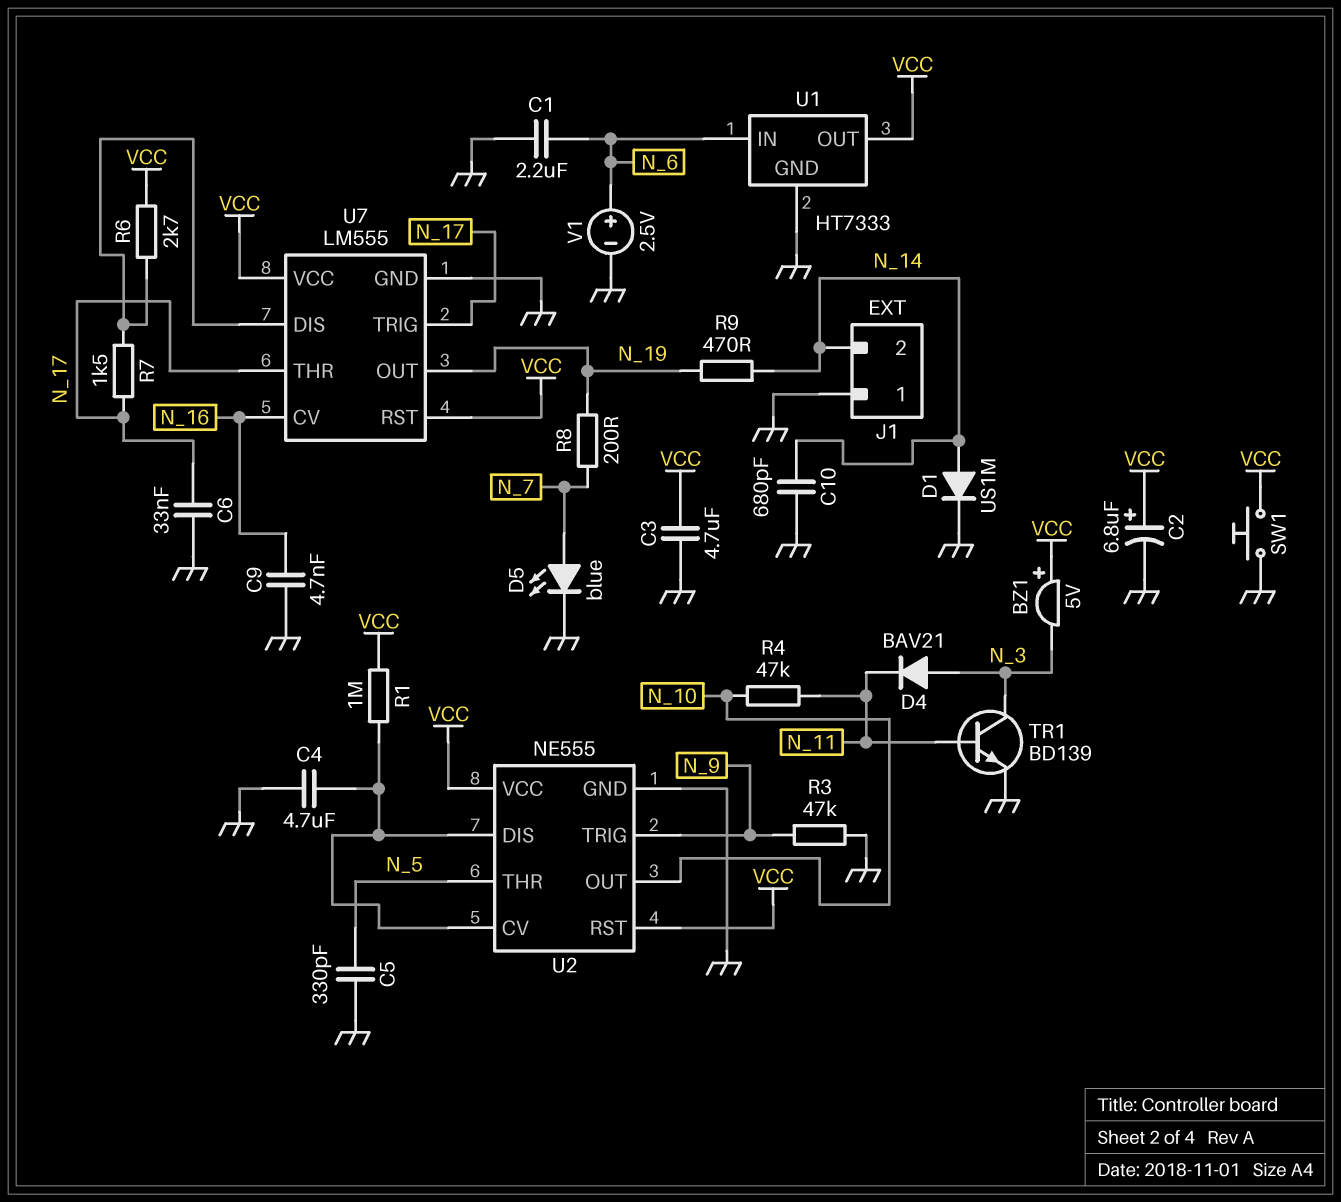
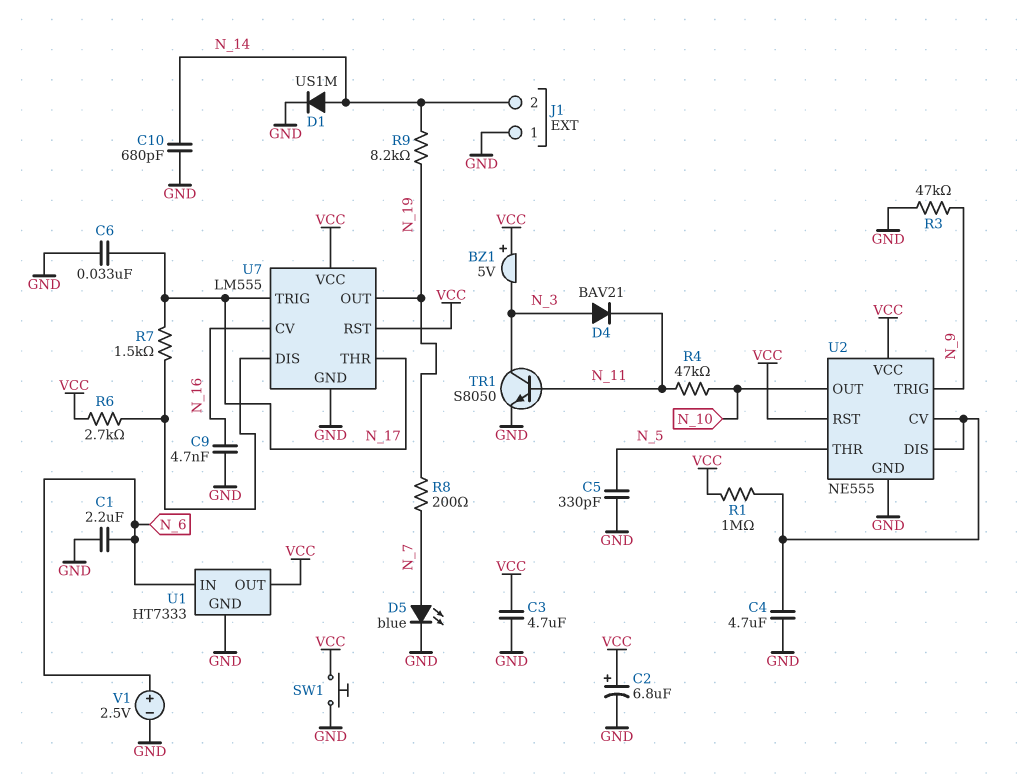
R9: 470 (N_14, N_19) -> 8.2k (N_14, N_19)
TR1: NPN BD139 (B N_11, C N_3, E GND) -> NPN S8050 (B N_11, C N_3, E GND)

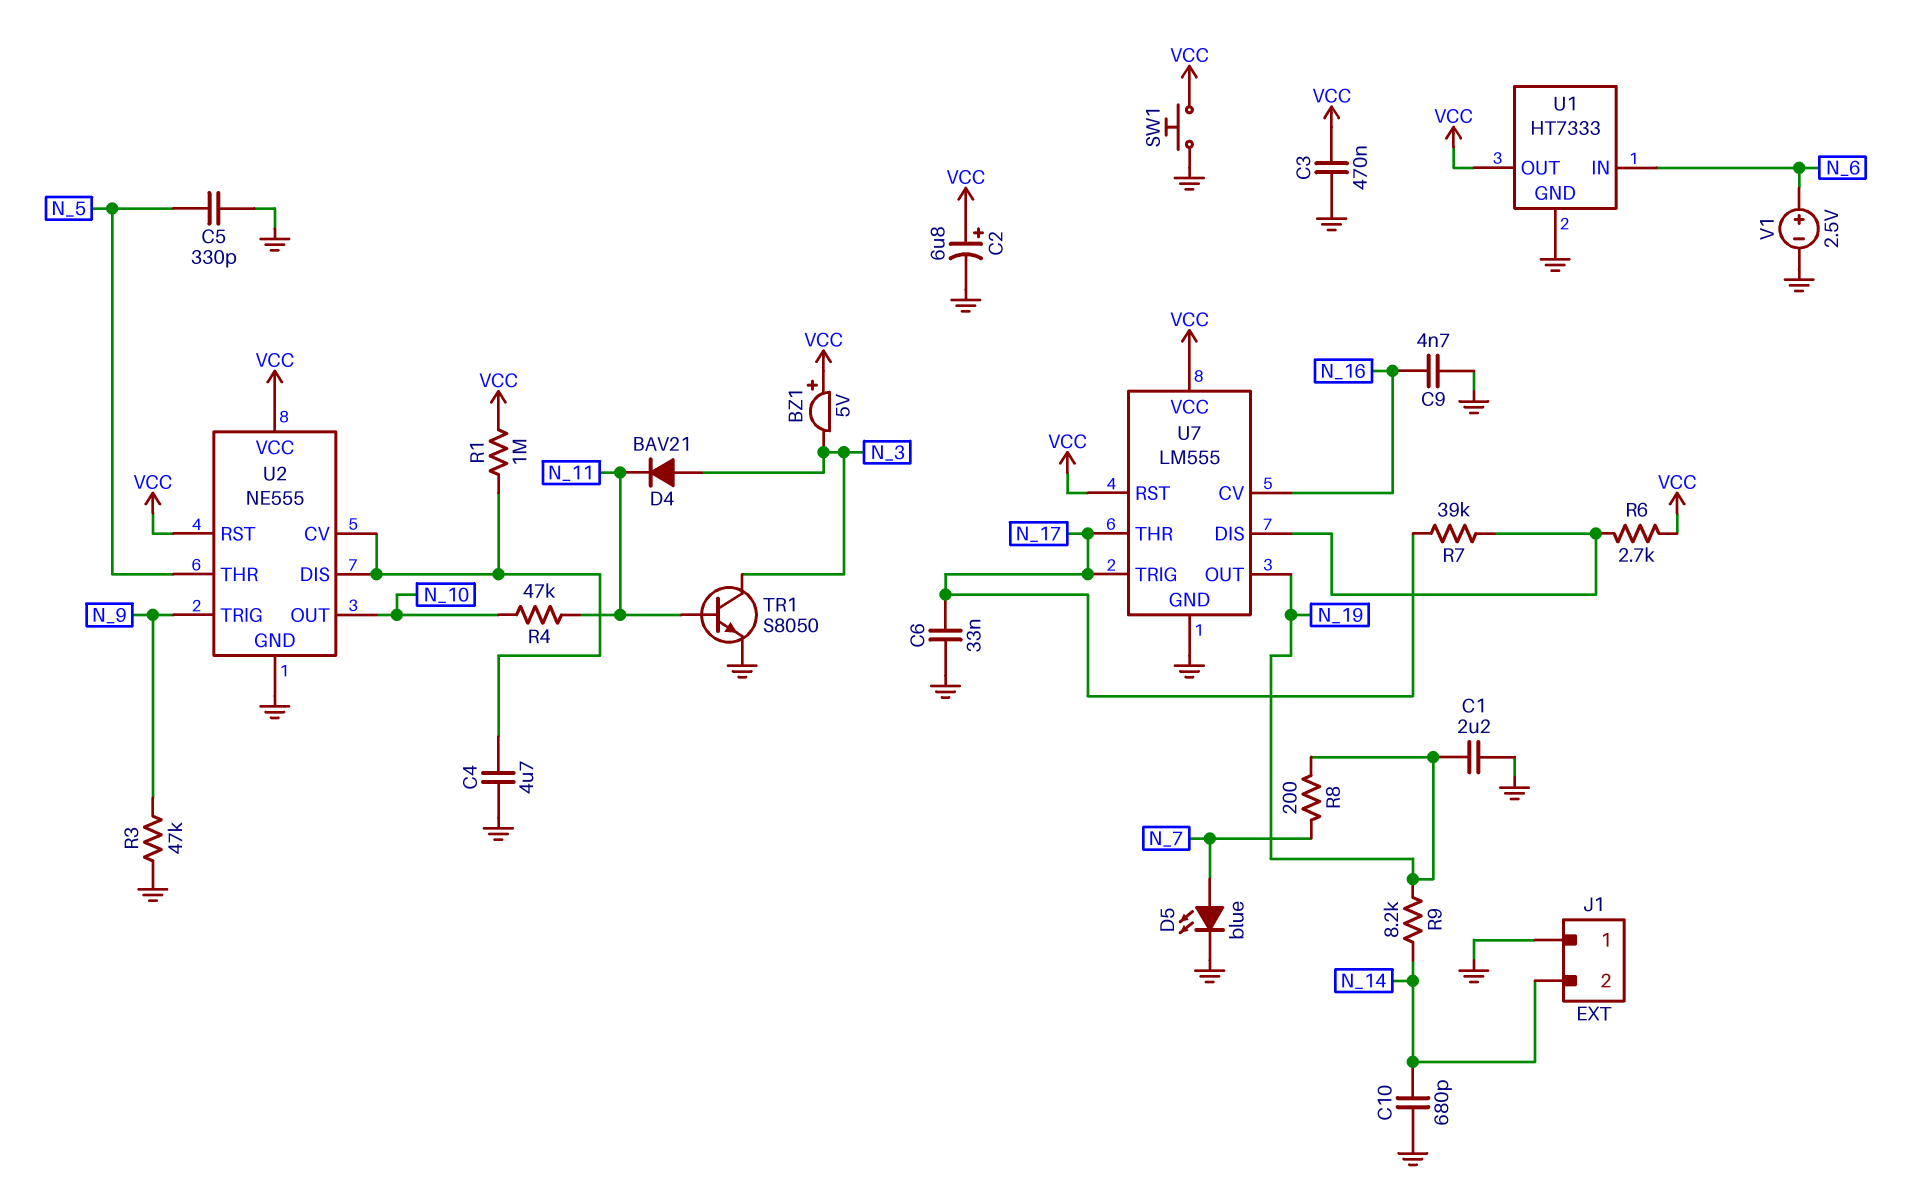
C1: 2.2uF (GND, N_6) -> 2.2uF (GND, N_19)
C3: 4.7uF (GND, VCC) -> 470nF (GND, VCC)
D1: diode US1M (A N_14, K GND) -> none
R7: 1.5k (N_17, U7/DIS) -> 39k (N_17, U7/DIS)

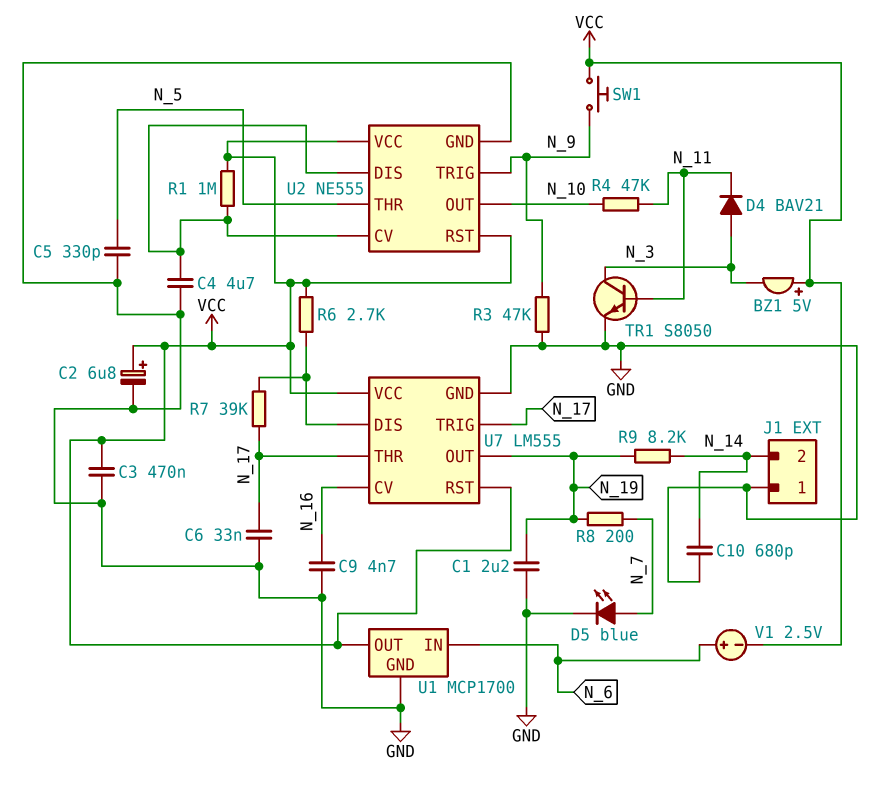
SW1: button (GND, VCC) -> button (N_9, VCC)
U1: HT7333 -> MCP1700
V1: 2.5V (plus N_6, minus GND) -> 2.5V (plus N_6, minus VCC)

